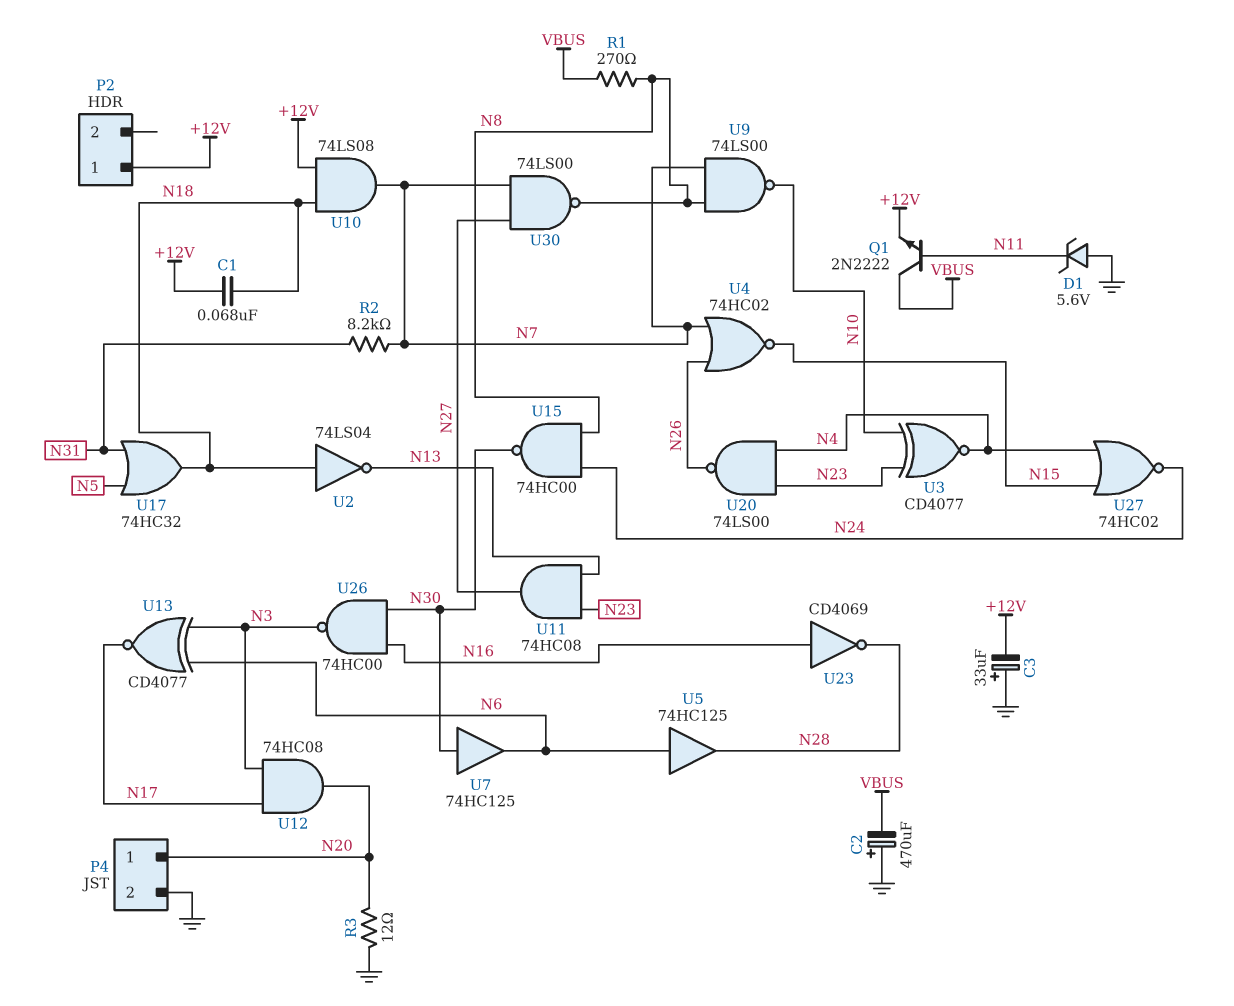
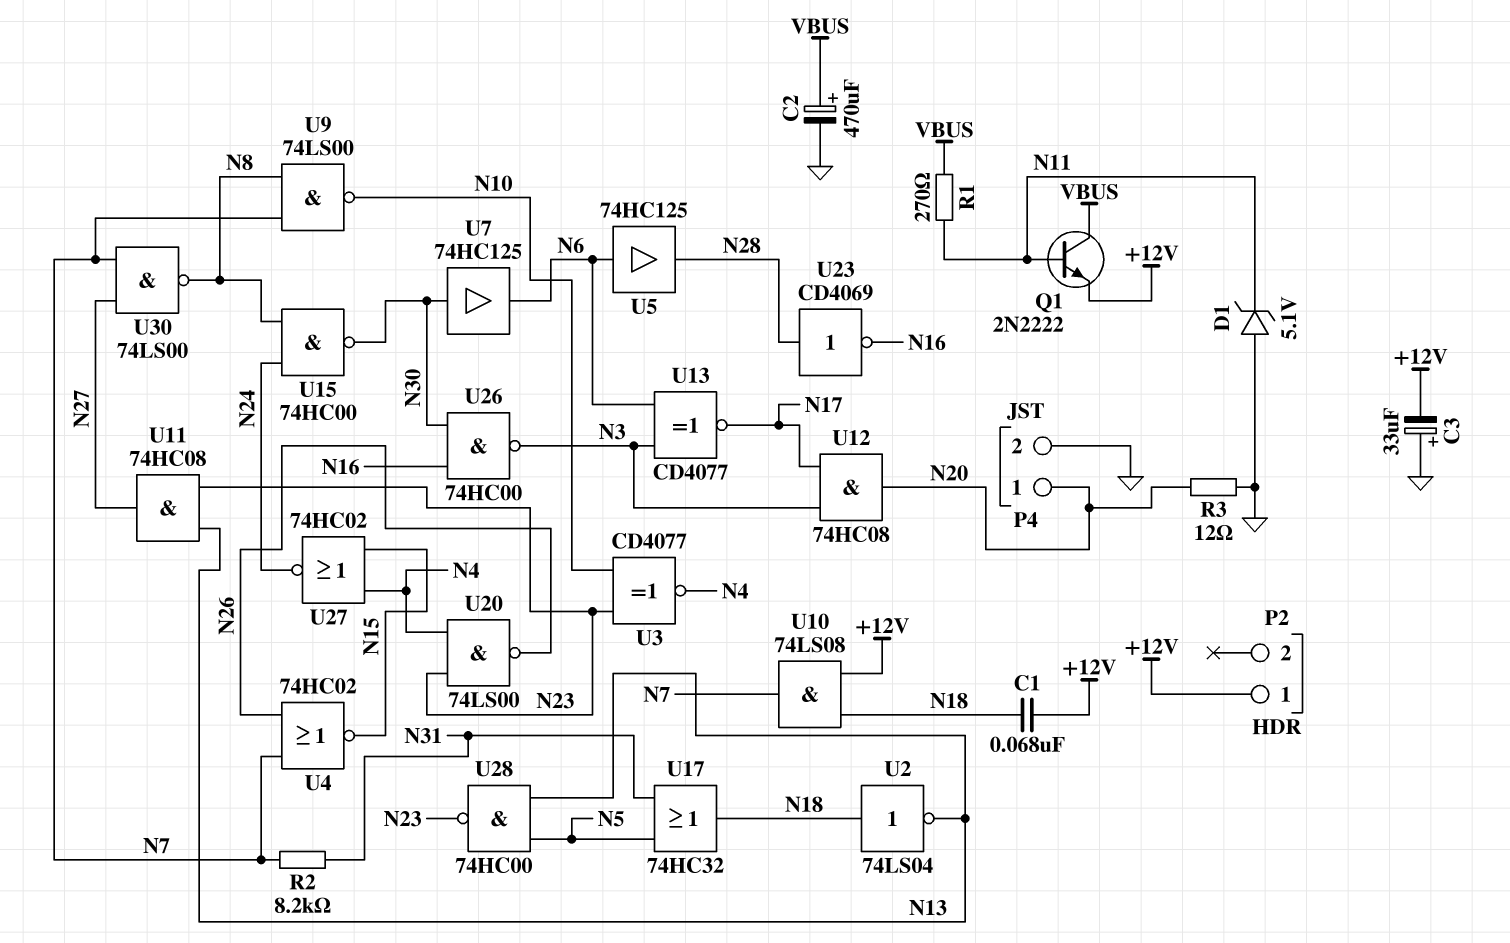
C2: 470uF (plus GND, minus VBUS) -> 470uF (plus VBUS, minus GND)
D1: zener 5.6V (A GND, K N11) -> zener 5.1V (A GND, K N11)
R1: 270 (N8, VBUS) -> 270 (N11, VBUS)
U23: NOT CD4069 (in N16, out N28) -> NOT CD4069 (in N28, out N16)
U28: none -> NAND 74HC00 (in N5, in N13, out N23)

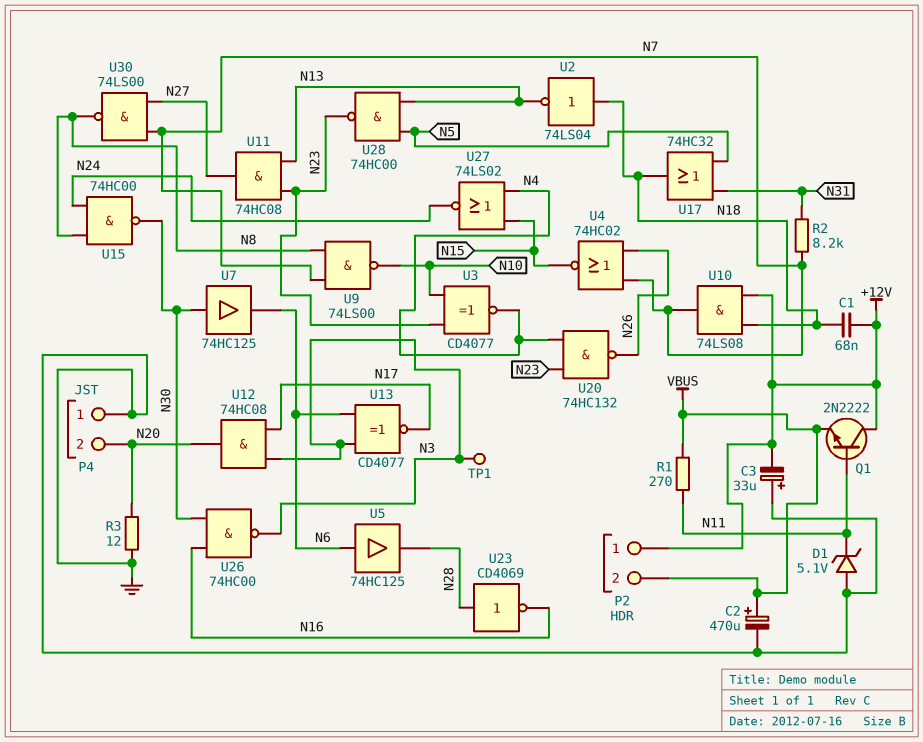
P2 pin 2: none -> VBUS
P4 pin 1: N20 -> GND
P4 pin 2: GND -> N20
Q1: NPN 2N2222 (B N11, C VBUS, E +12V) -> NPN 2N2222 (B N11, C +12V, E VBUS)
TP1: none -> test point (N3)
U20: NAND 74LS00 (in N4, in N23, out N26) -> NAND 74HC132 (in N4, in N23, out N26)
U27: NOR 74HC02 (in N4, in N15, out N24) -> NOR 74LS02 (in N4, in N15, out N24)

